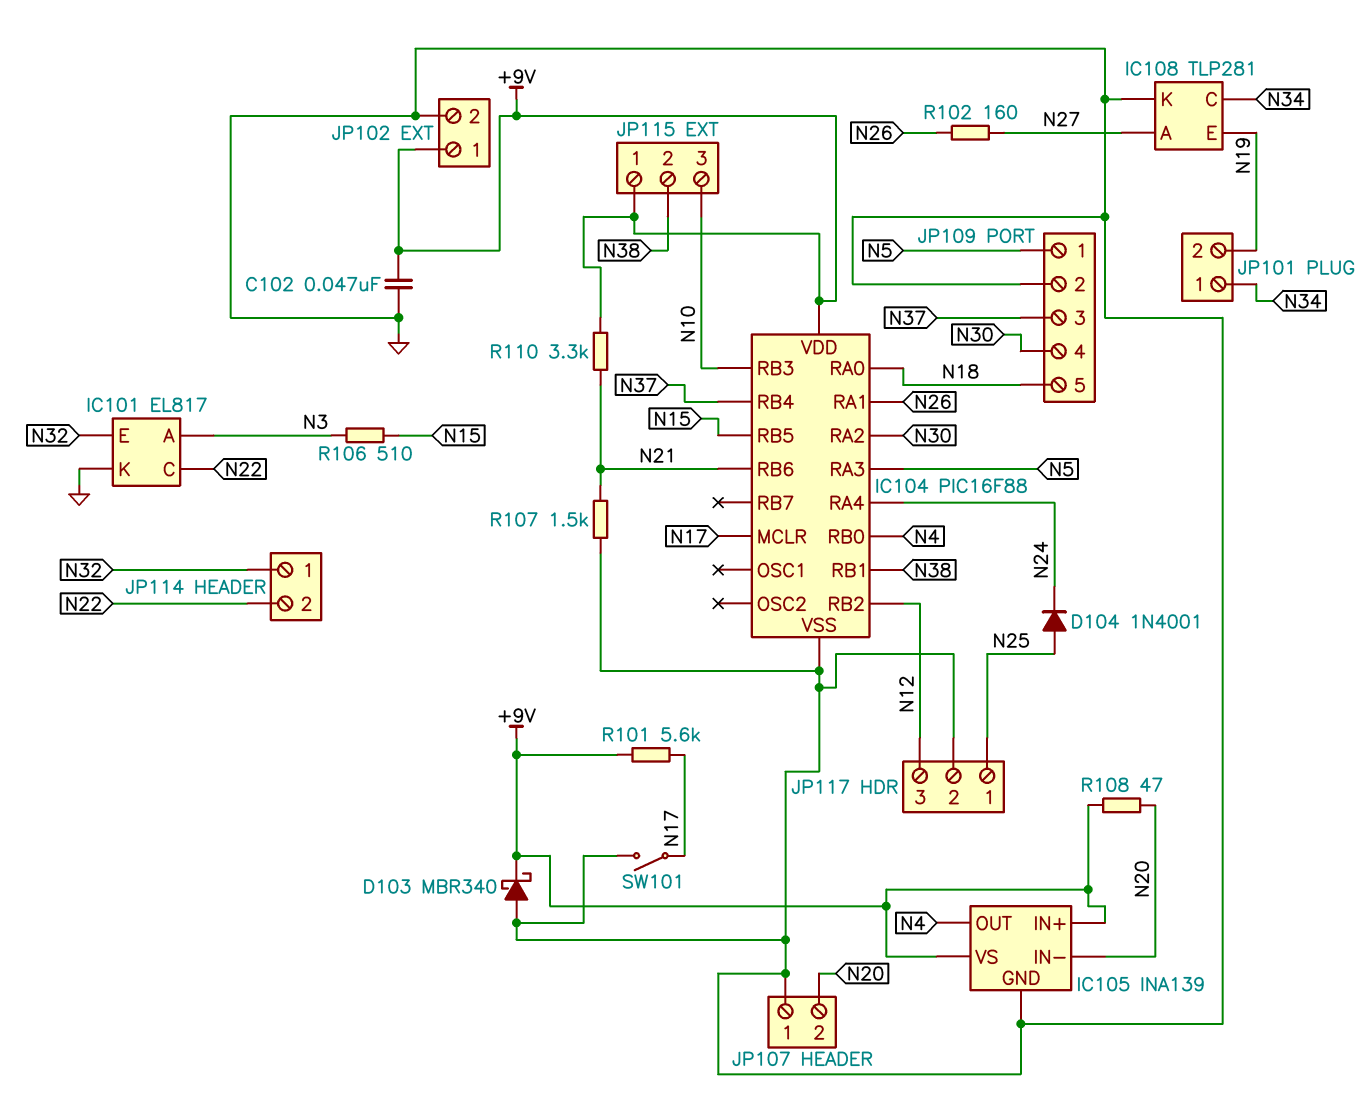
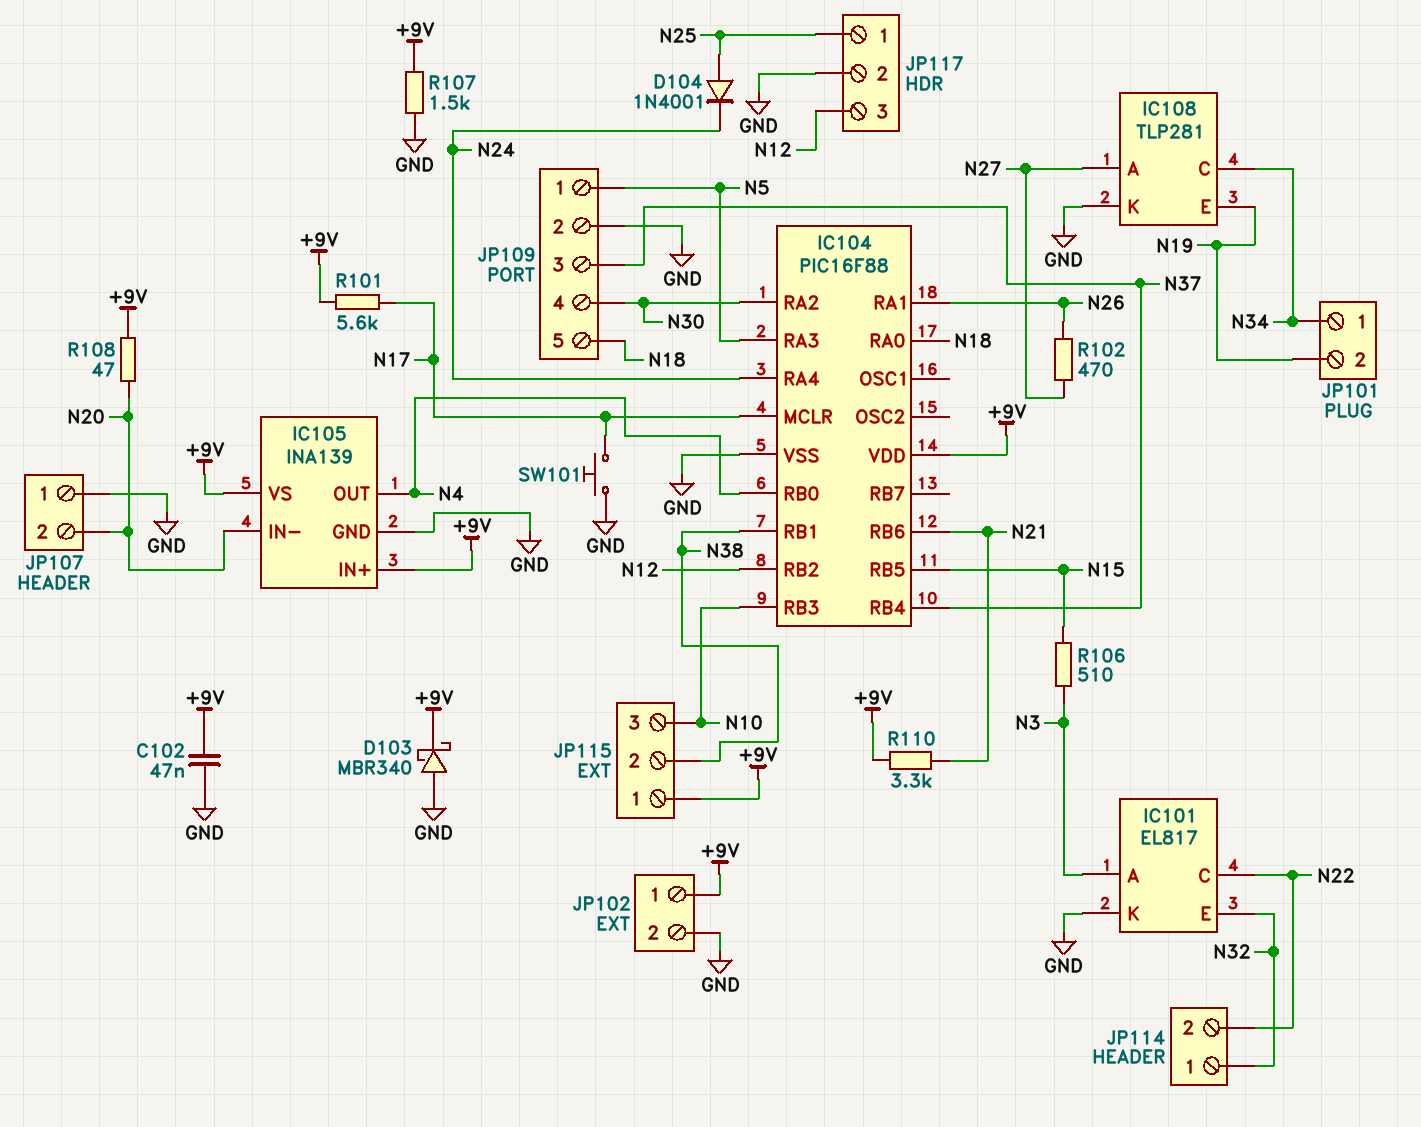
R102: 160 (N26, N27) -> 470 (N26, N27)
R107: 1.5k (GND, N21) -> 1.5k (+9V, GND)
SW101: switch (GND, N17) -> button (GND, N17)

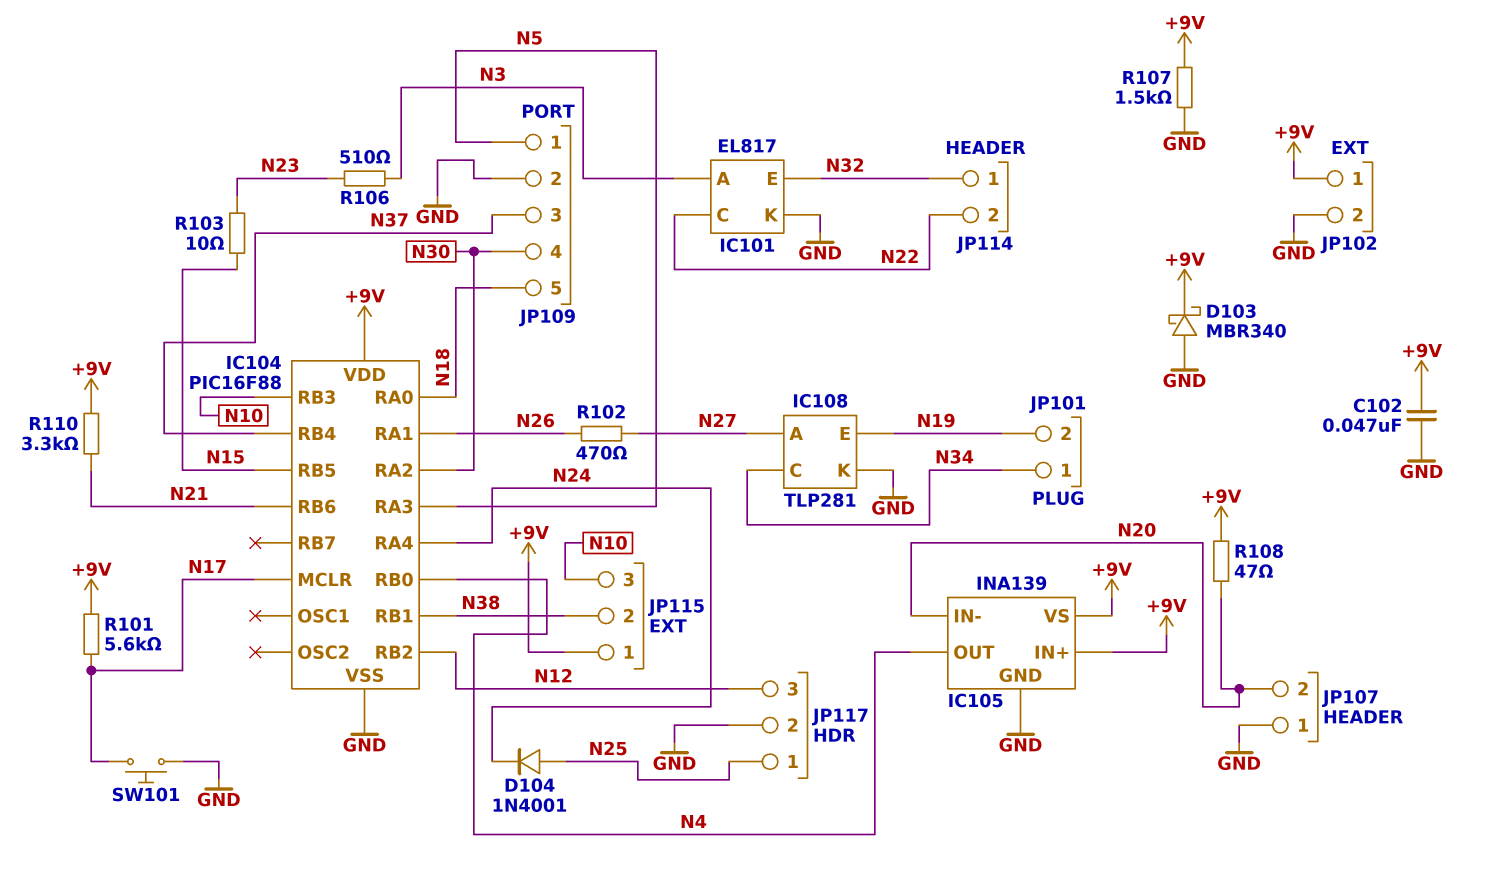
R103: none -> 10 (N15, N23)
R106: 510 (N3, N15) -> 510 (N3, N23)

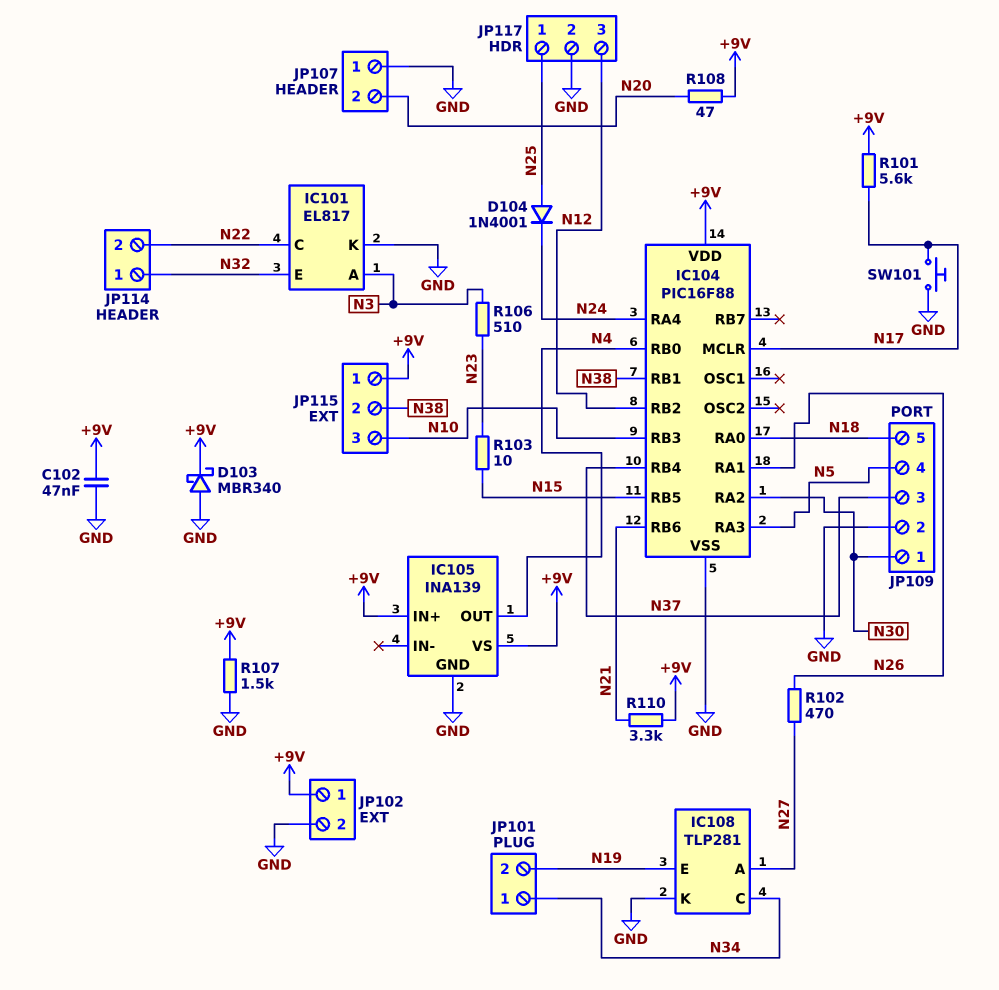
IC105 pin IN-: N20 -> none
JP109 pin 1: N5 -> N30
JP109 pin 4: N30 -> N5

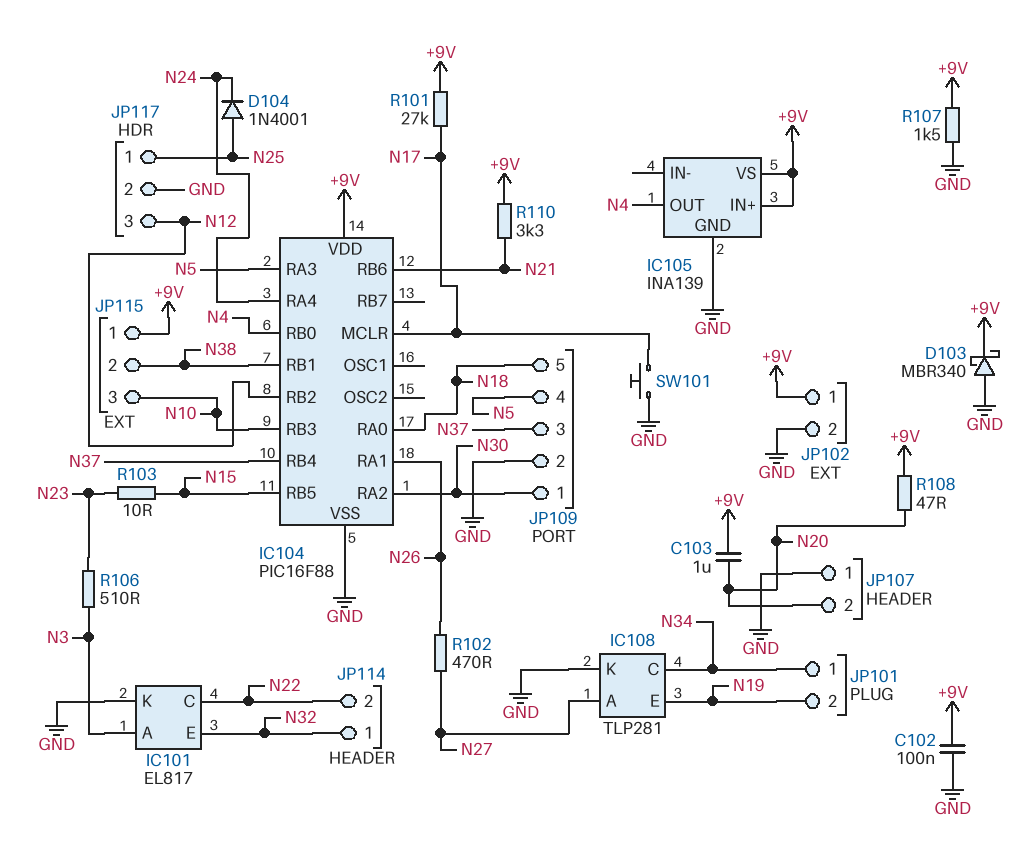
C102: 47nF (+9V, GND) -> 100nF (+9V, GND)
C103: none -> 1uF (+9V, N20)
R101: 5.6k (+9V, N17) -> 27k (+9V, N17)

